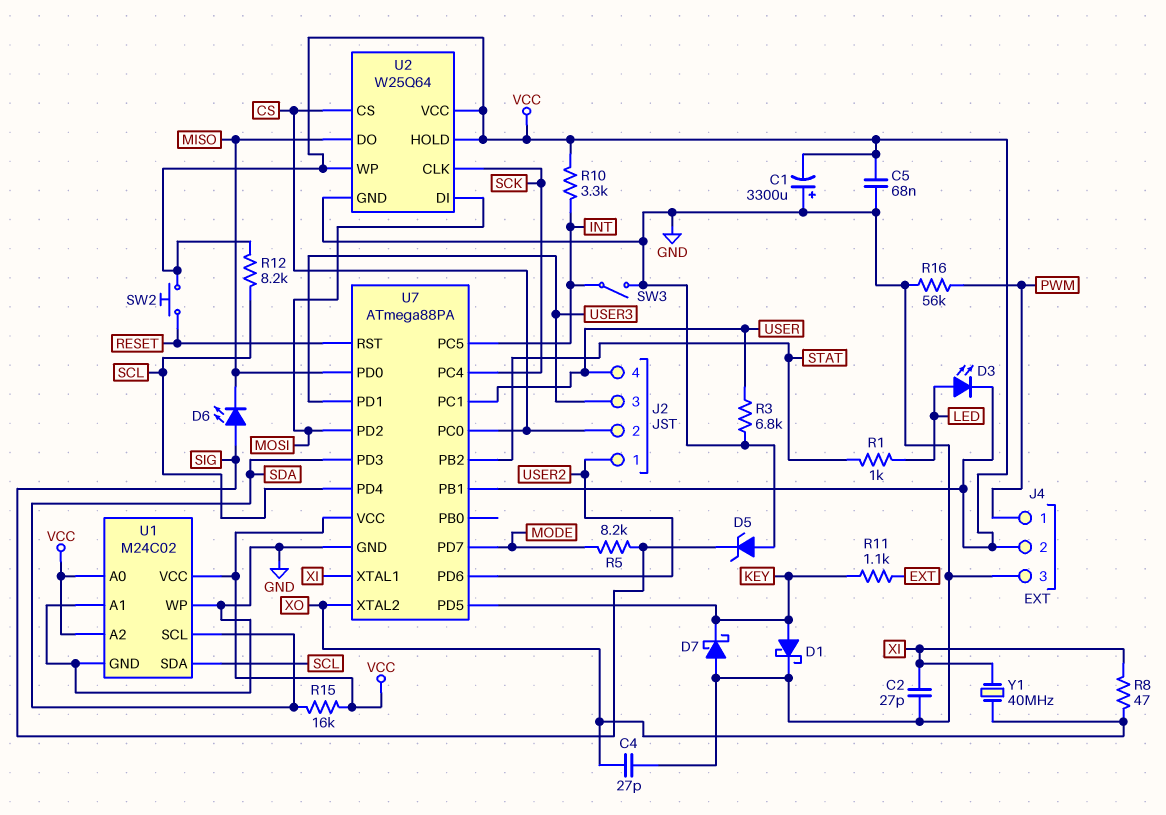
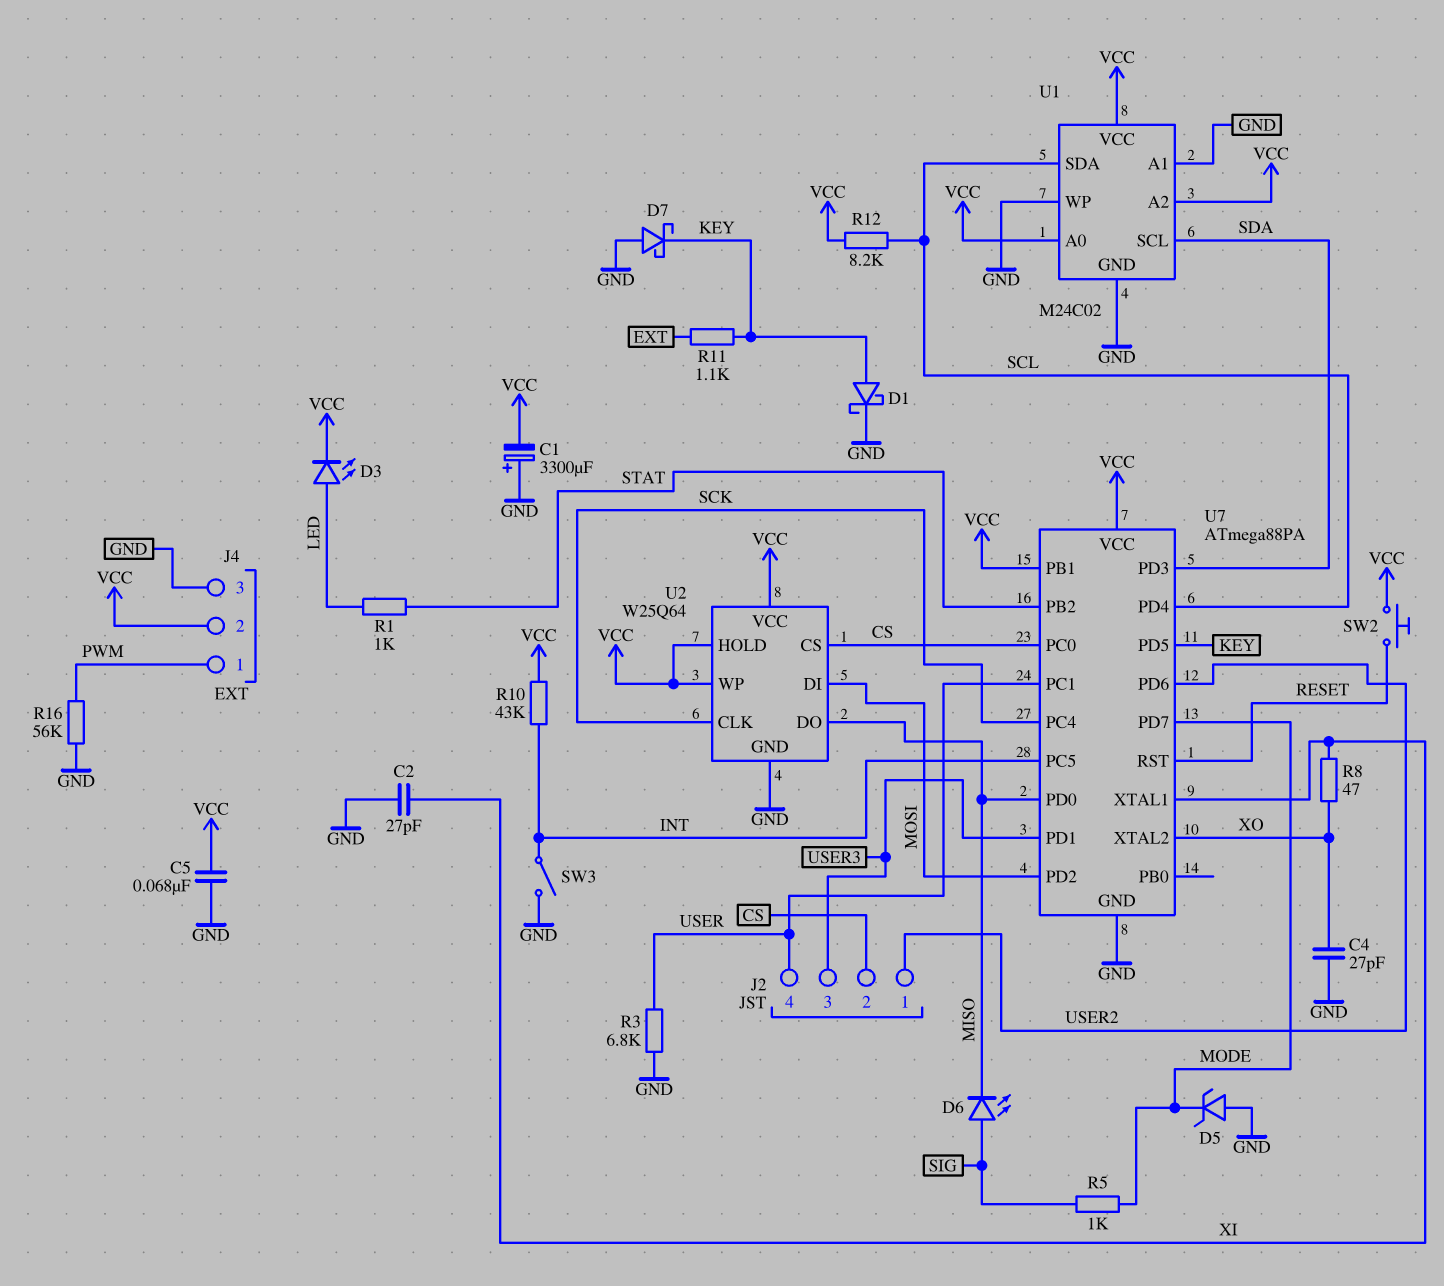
D5: zener (A GND, K SIG) -> zener (A GND, K MODE)
R5: 8.2k (MODE, SIG) -> 1k (MODE, SIG)
R10: 3.3k (INT, VCC) -> 43k (INT, VCC)
R15: 16k (SDA, VCC) -> none
Y1: 40MHz (XI, XO) -> none

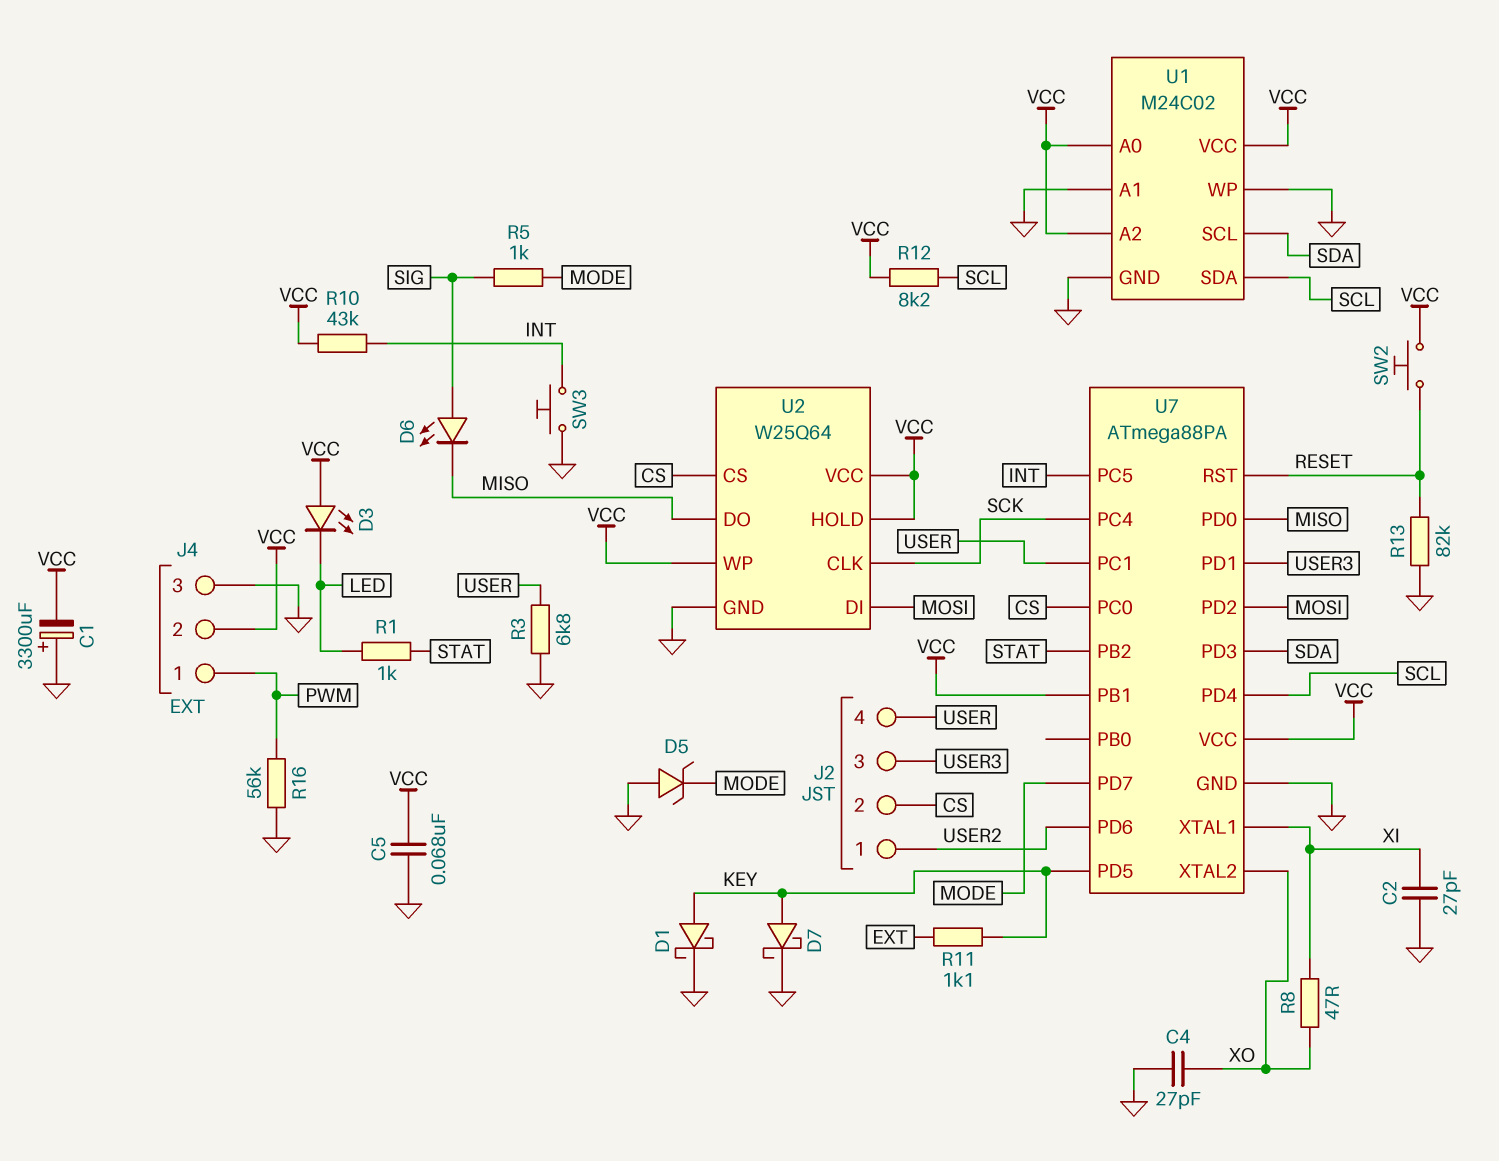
D3: LED (A LED, K VCC) -> LED (A VCC, K LED)
D7: schottky (A GND, K KEY) -> schottky (A KEY, K GND)
R13: none -> 82k (GND, RESET)
SW3: switch (GND, INT) -> button (GND, INT)

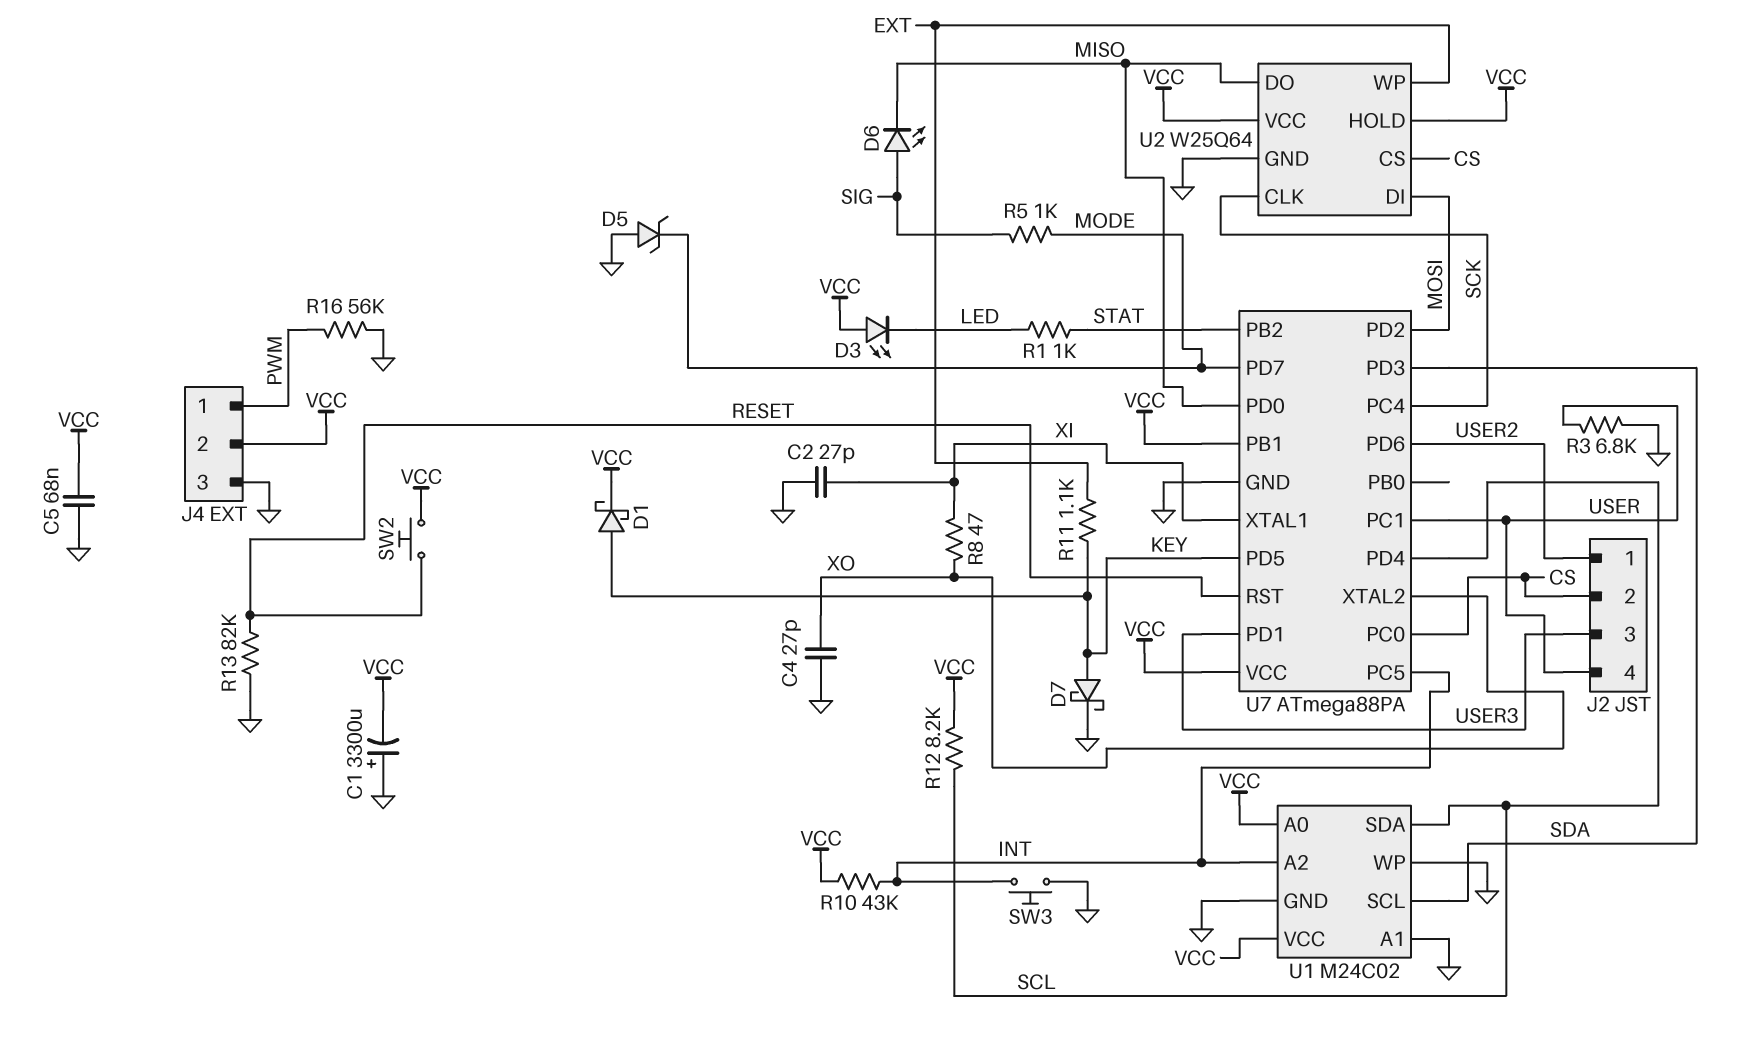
D1: schottky (A KEY, K GND) -> schottky (A KEY, K VCC)
U1 pin A2: VCC -> INT
U2 pin WP: VCC -> EXT

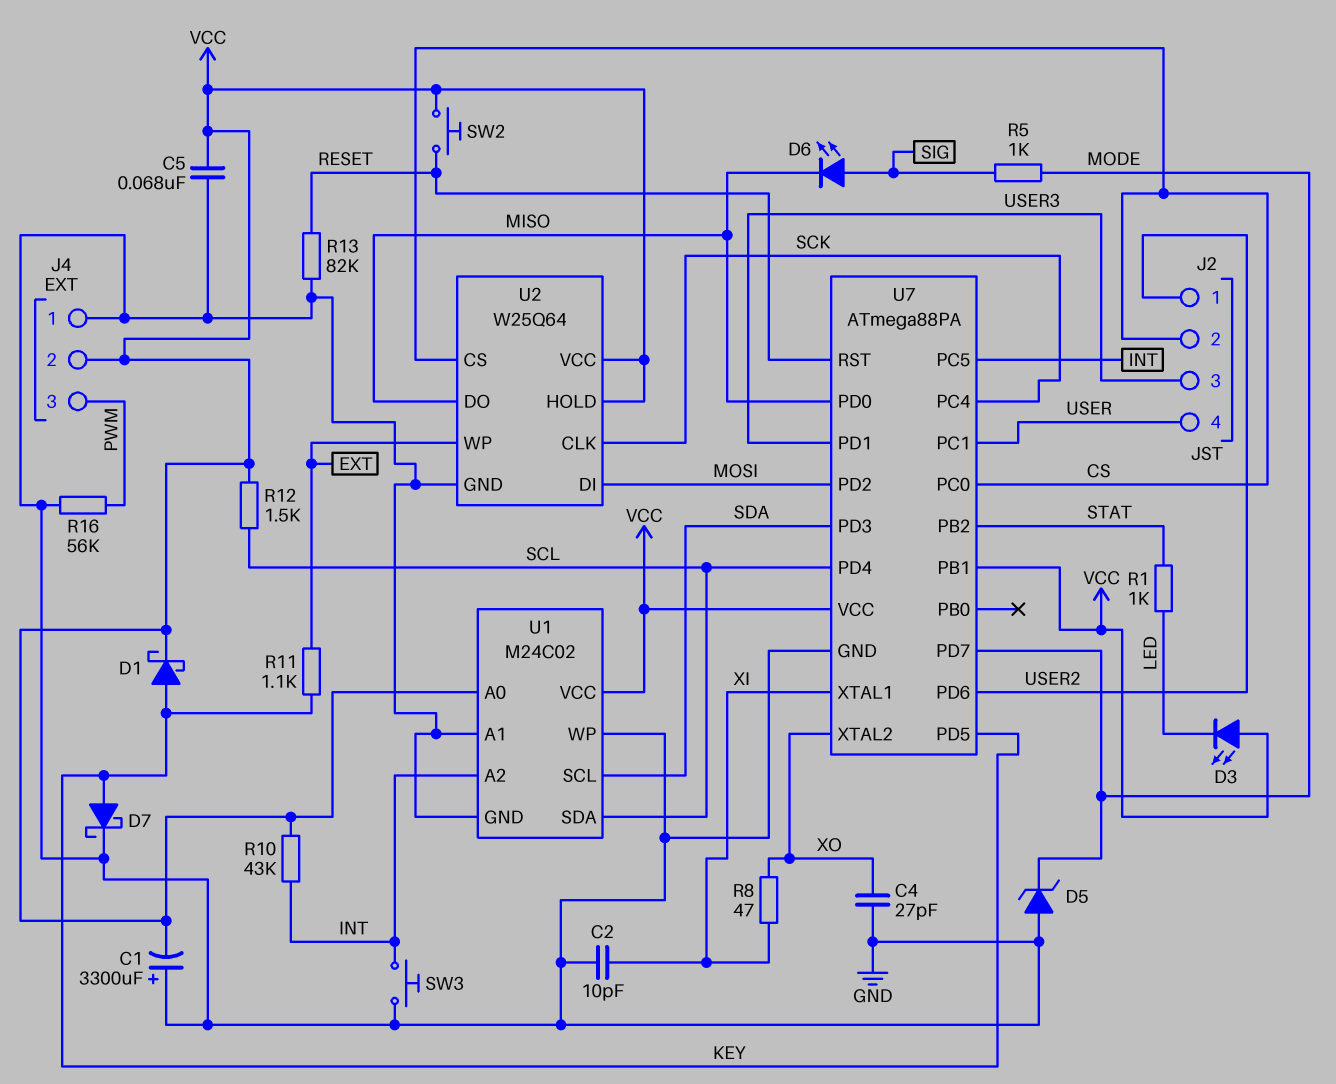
C2: 27pF (GND, XI) -> 10pF (GND, XI)
J4 pin 1: PWM -> GND
J4 pin 3: GND -> PWM
R3: 6.8k (GND, USER) -> none
R12: 8.2k (SCL, VCC) -> 1.5k (SCL, VCC)

